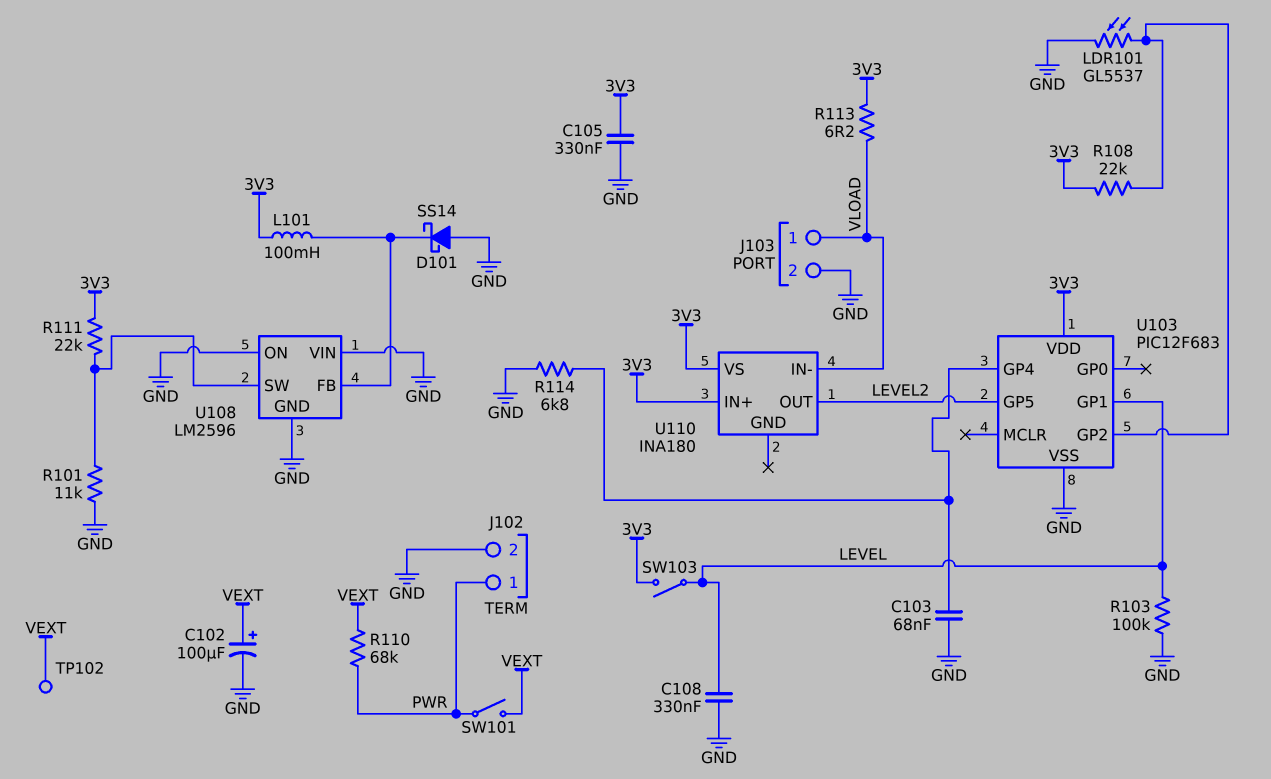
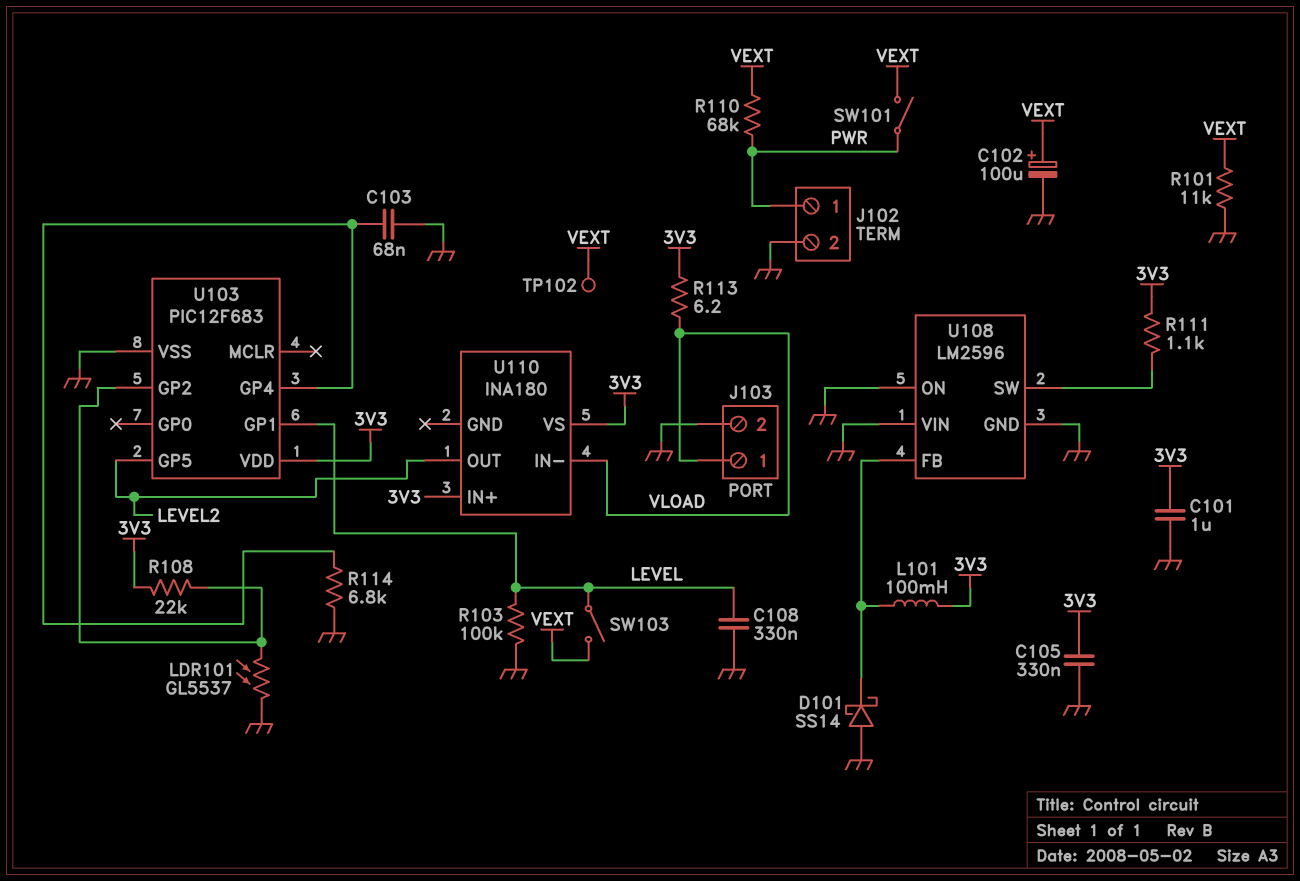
C101: none -> 1uF (3V3, GND)
R101: 11k (GND, U108/SW) -> 11k (GND, VEXT)
R111: 22k (3V3, U108/SW) -> 1.1k (3V3, U108/SW)
SW103: switch (3V3, LEVEL) -> switch (LEVEL, VEXT)

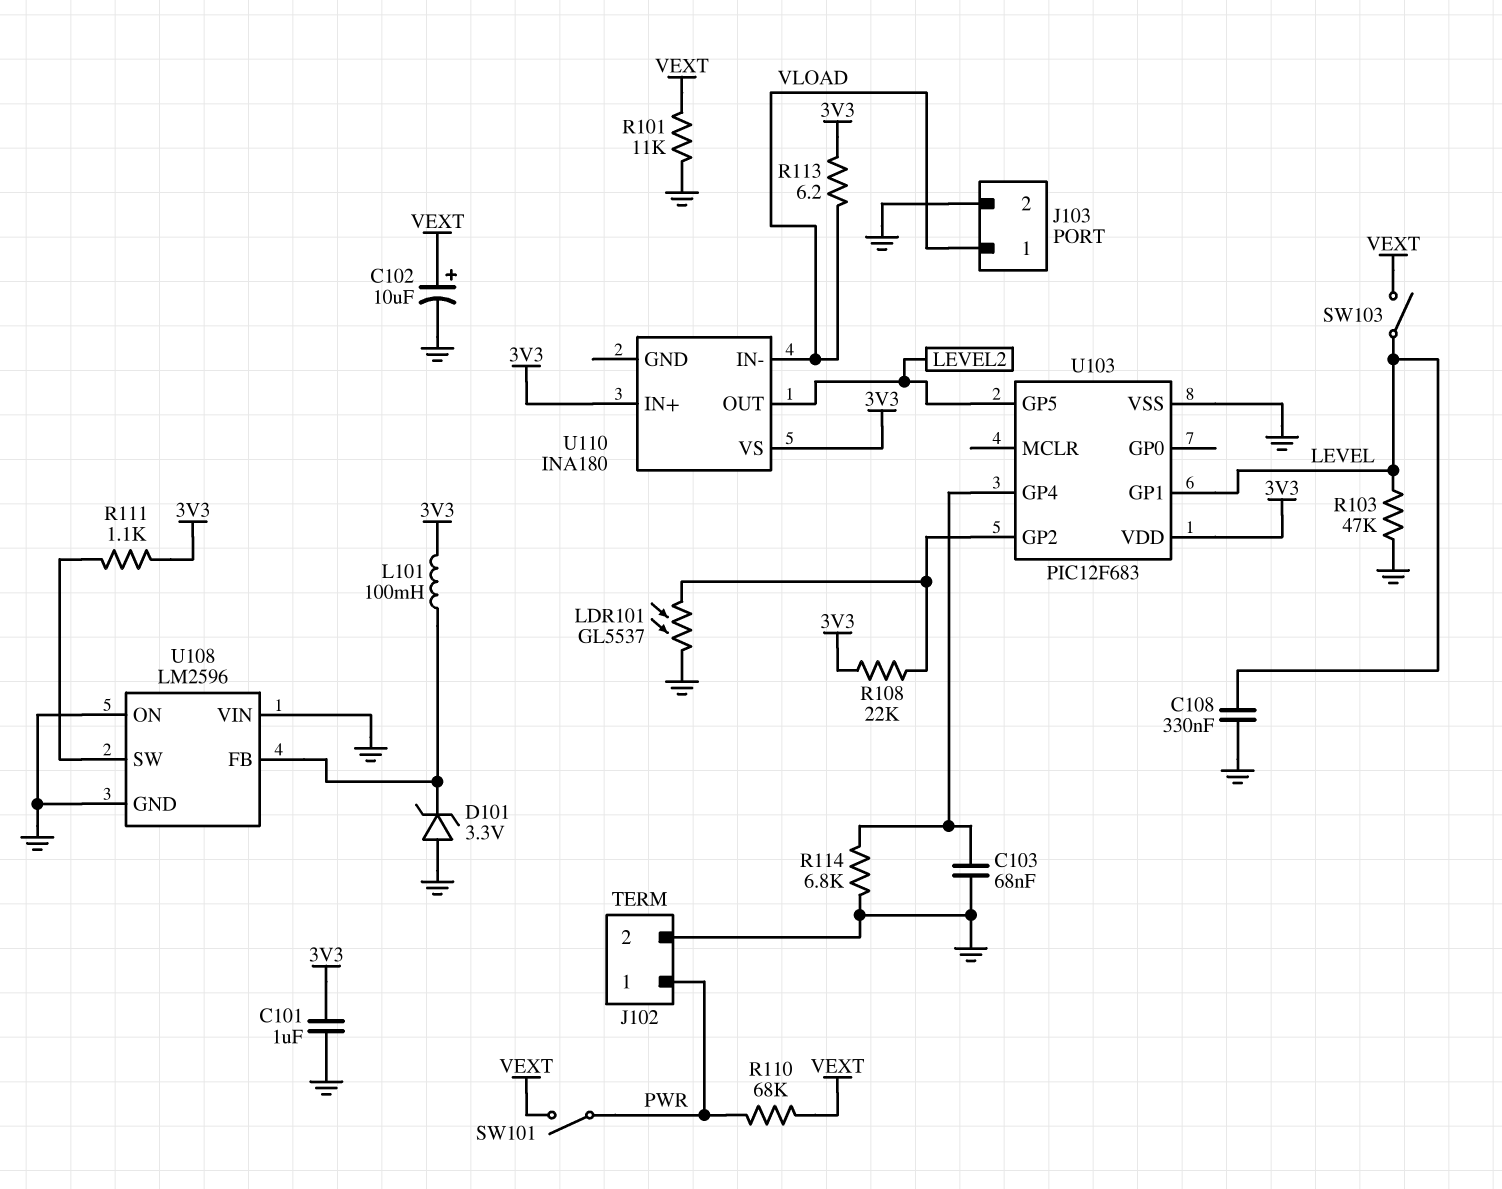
C102: 100uF (plus VEXT, minus GND) -> 10uF (plus VEXT, minus GND)
C105: 330nF (3V3, GND) -> none
D101: schottky SS14 (A GND, K U108/FB) -> zener 3.3V (A GND, K U108/FB)
R103: 100k (GND, LEVEL) -> 47k (GND, LEVEL)
TP102: test point (VEXT) -> none

